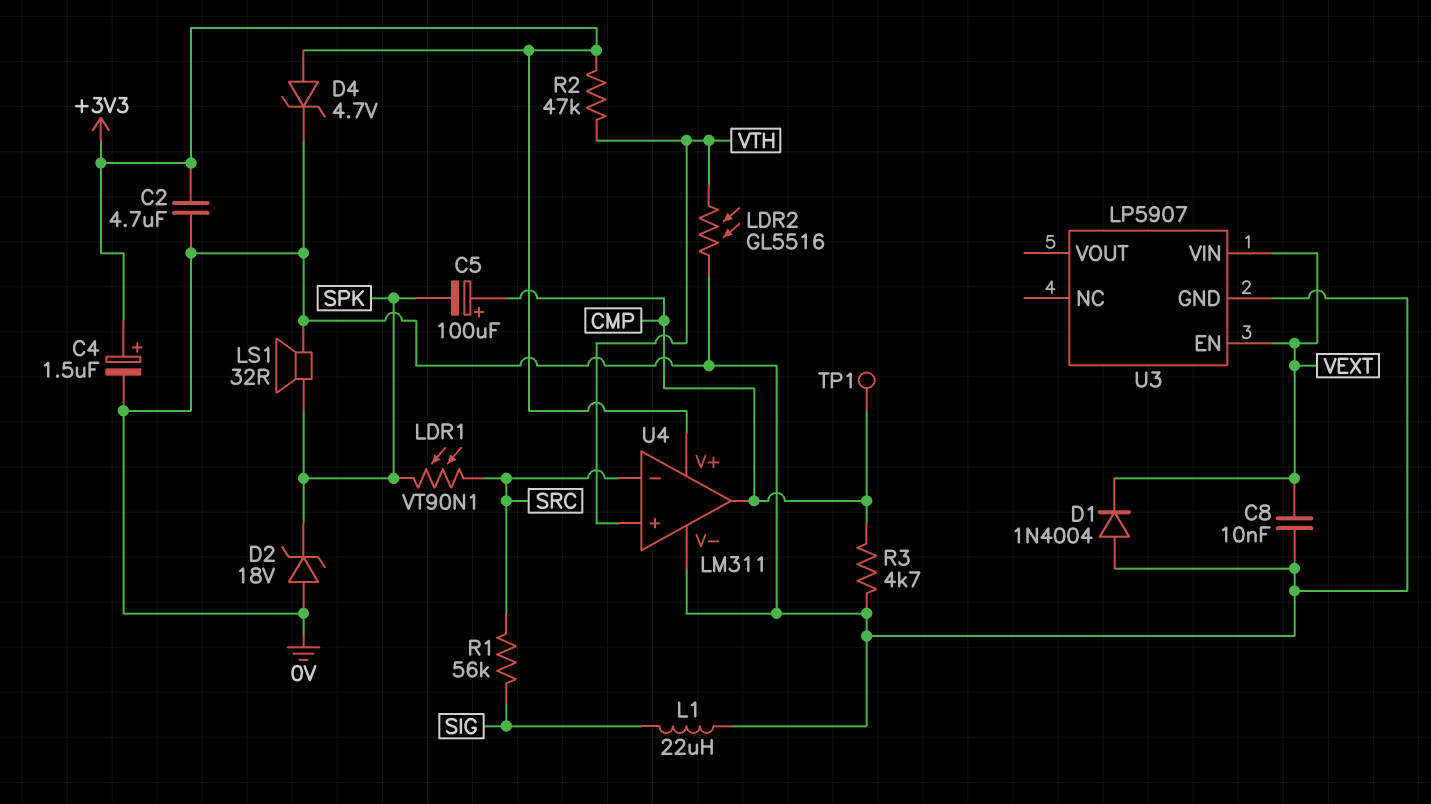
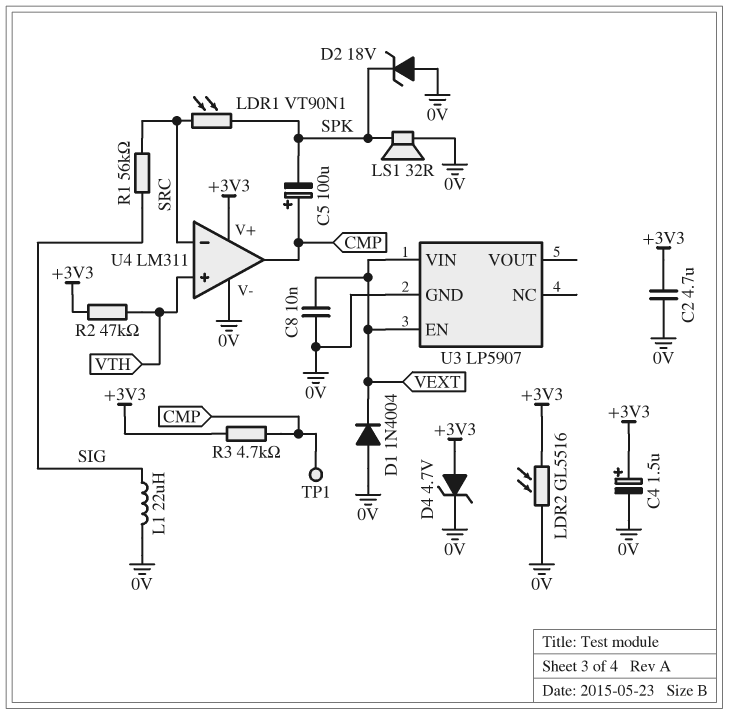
LDR2: GL5516 (0V, VTH) -> GL5516 (+3V3, 0V)
R3: 4.7k (0V, CMP) -> 4.7k (+3V3, CMP)

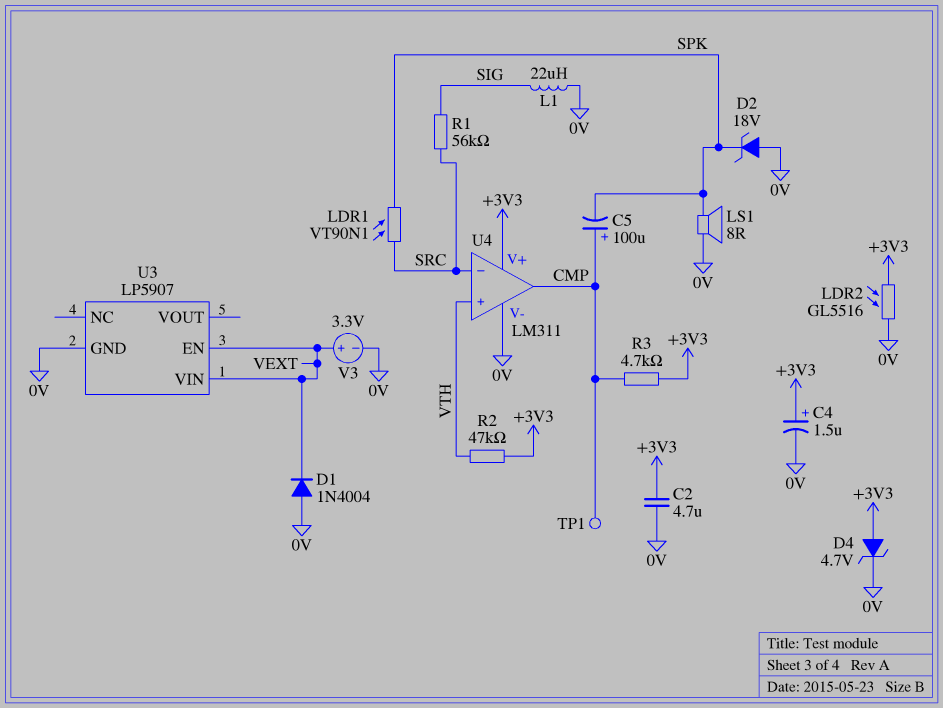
C8: 10nF (0V, VEXT) -> none
LS1: speaker 32R (0V, SPK) -> speaker 8R (0V, SPK)
V3: none -> 3.3V (plus VEXT, minus 0V)

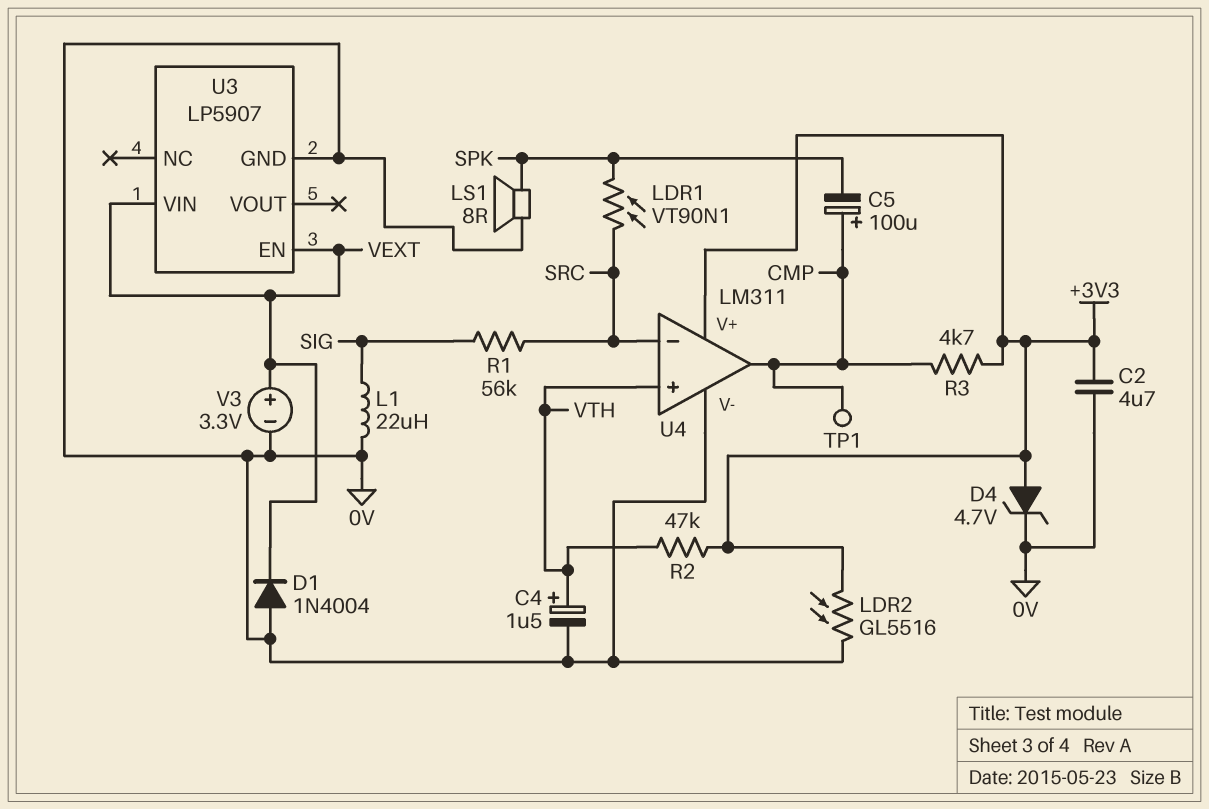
C4: 1.5uF (plus +3V3, minus 0V) -> 1.5uF (plus VTH, minus 0V)
D2: zener 18V (A 0V, K SPK) -> none

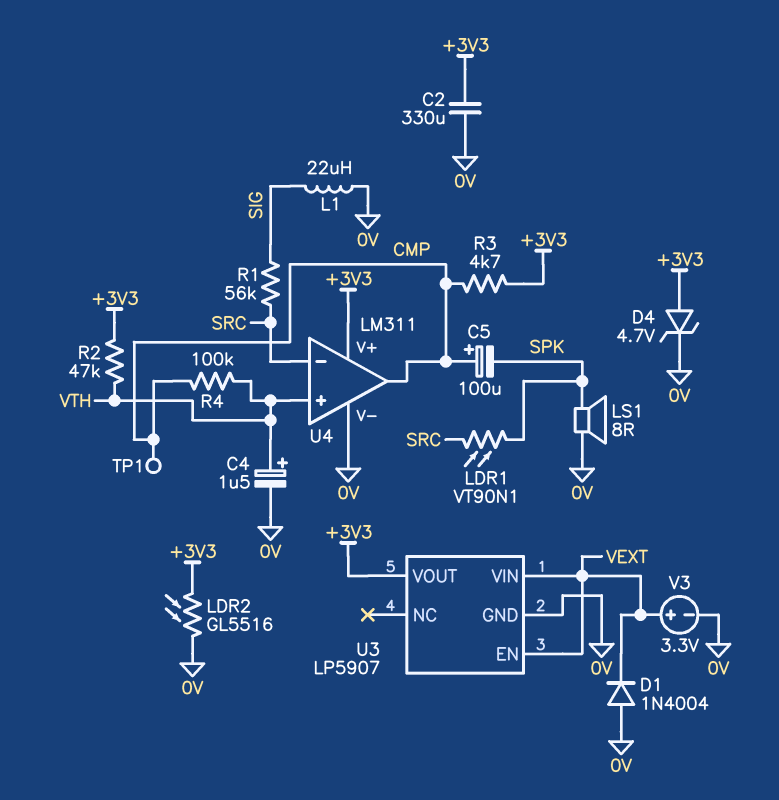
C2: 4.7uF (+3V3, 0V) -> 330uF (+3V3, 0V)
R4: none -> 100k (CMP, VTH)
U3 pin VOUT: none -> +3V3

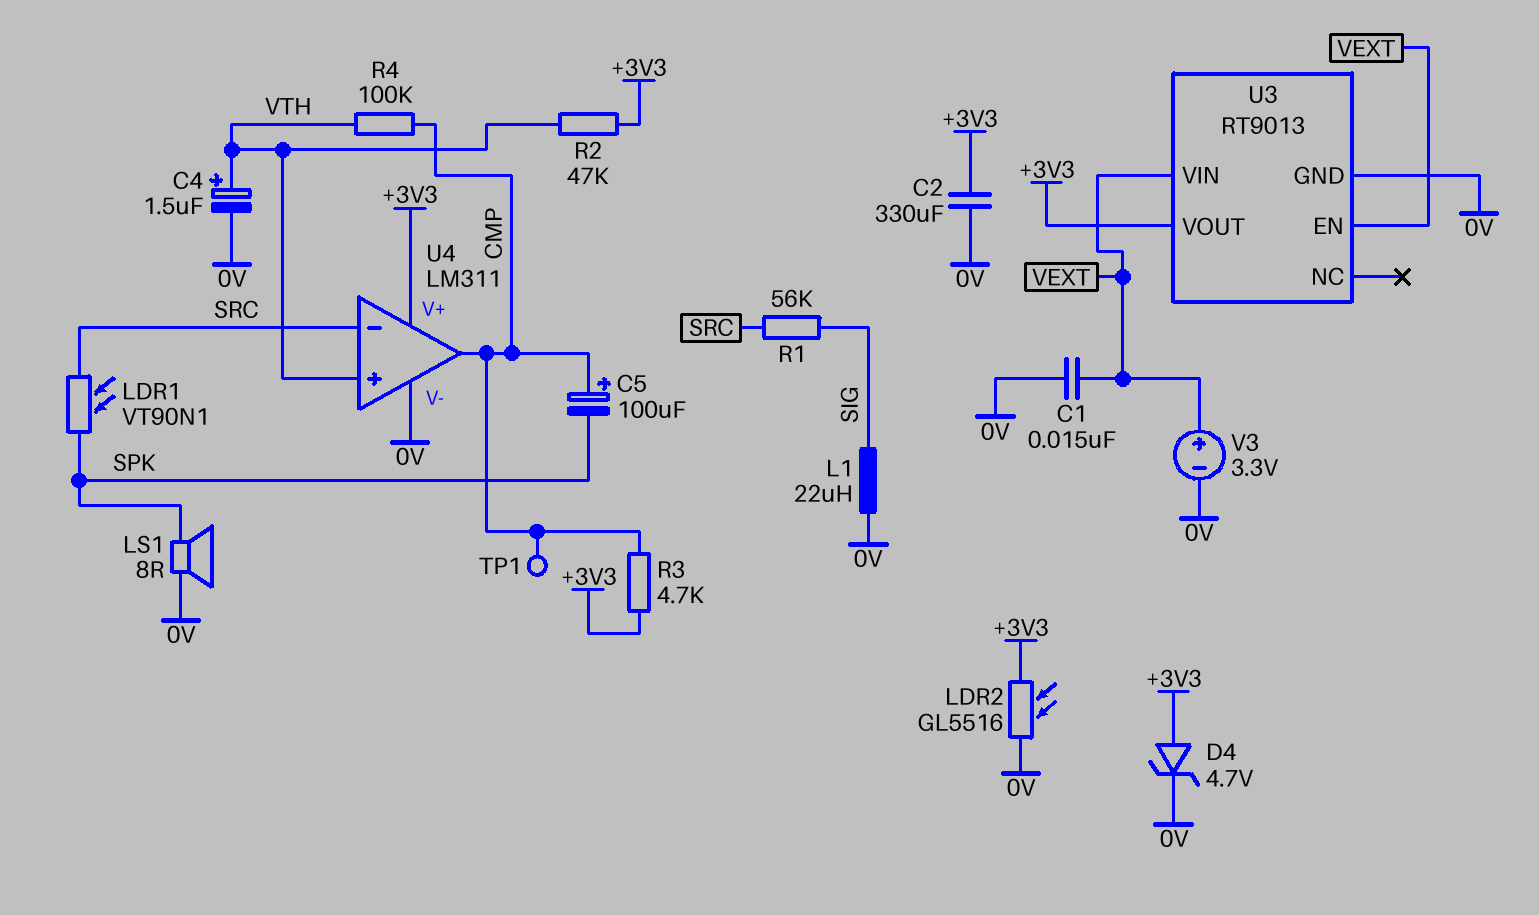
C1: none -> 15nF (0V, VEXT)
D1: diode 1N4004 (A 0V, K VEXT) -> none
U3: LP5907 -> RT9013

